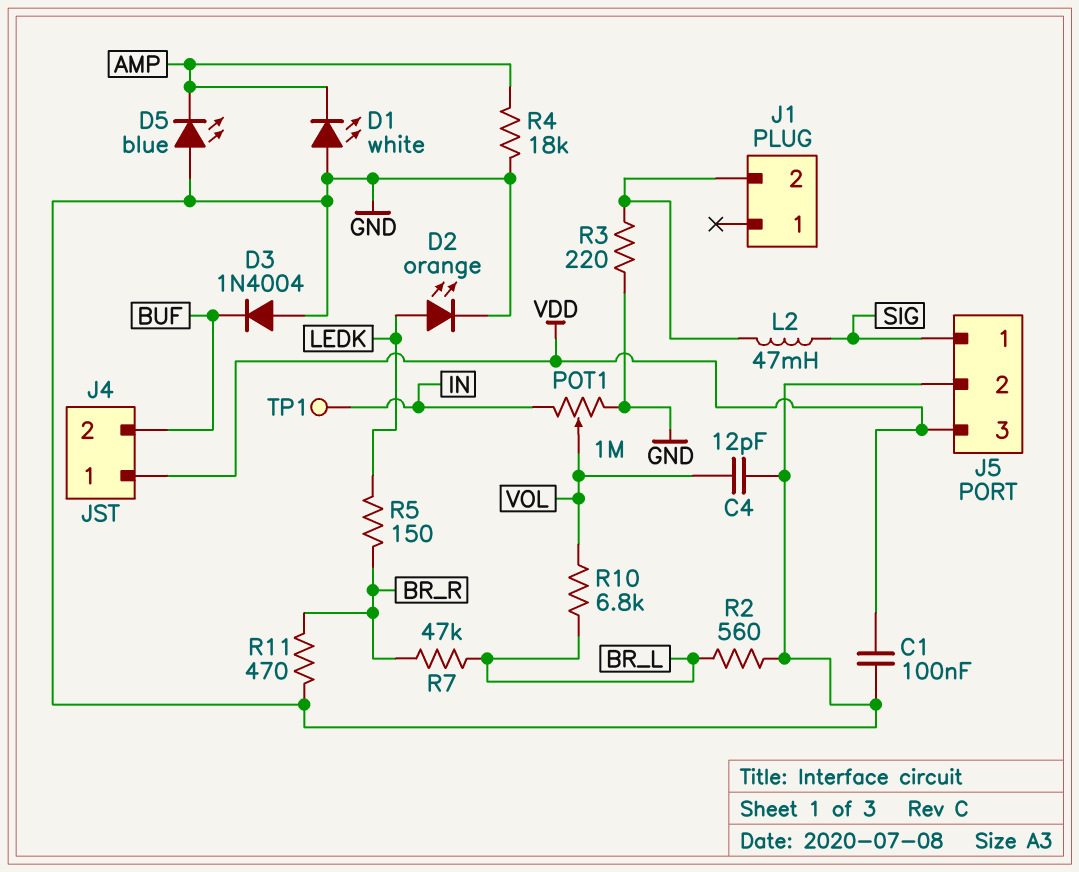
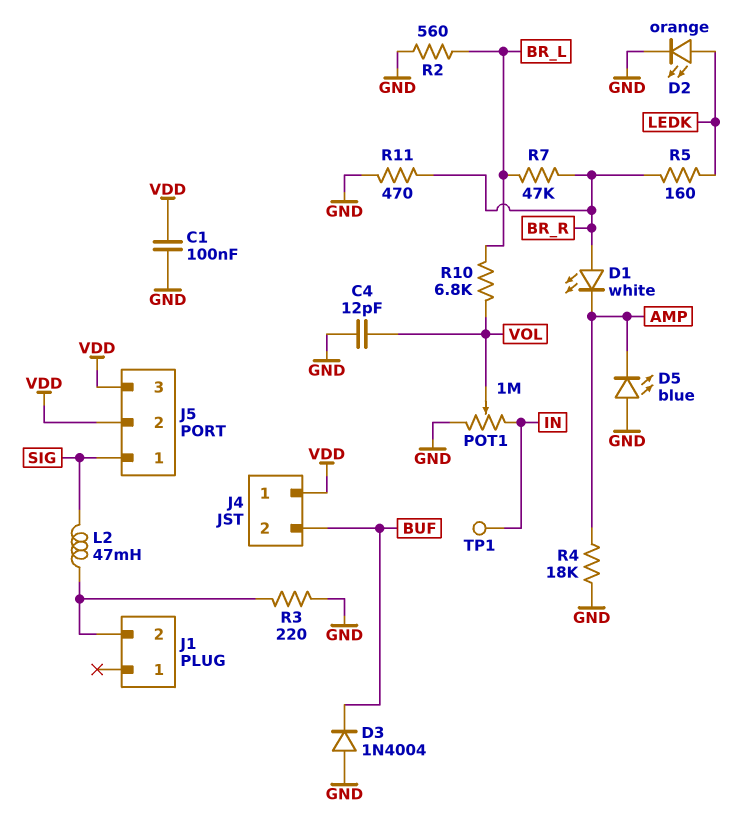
D1: LED white (A GND, K AMP) -> LED white (A BR_R, K AMP)
J5 pin 2: GND -> VDD
R5: 150 (BR_R, LEDK) -> 160 (BR_R, LEDK)

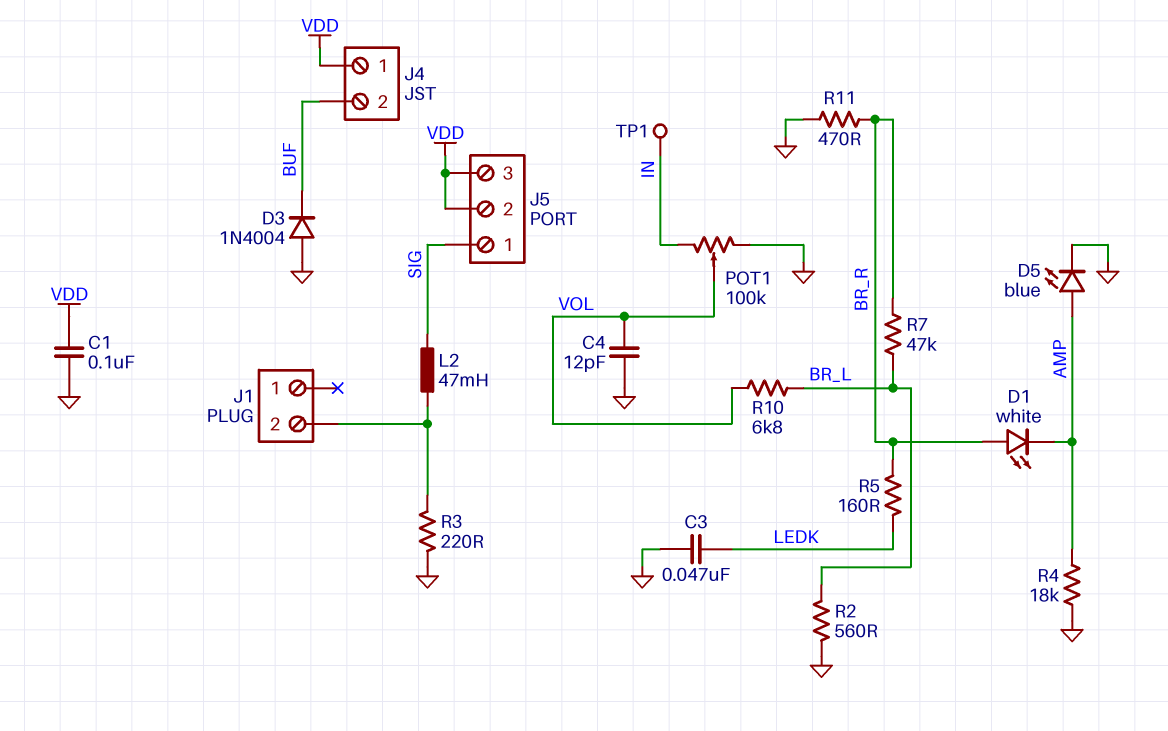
C3: none -> 47nF (GND, LEDK)
D2: LED orange (A LEDK, K GND) -> none
D5: LED blue (A GND, K AMP) -> LED blue (A AMP, K GND)
POT1: 1M (GND, IN, wiper VOL) -> 100k (GND, IN, wiper VOL)

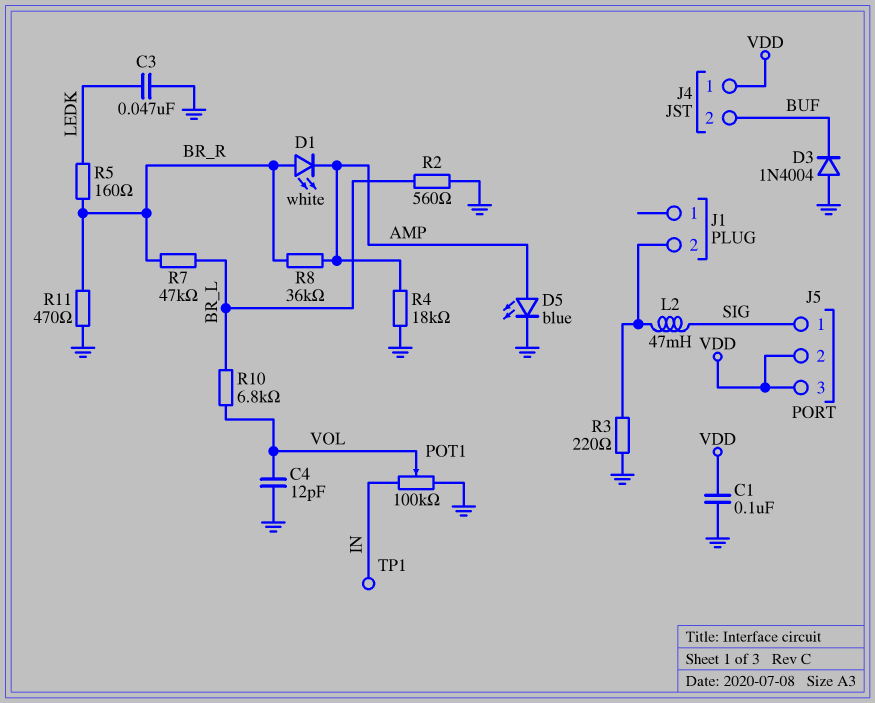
R8: none -> 36k (AMP, BR_R)

